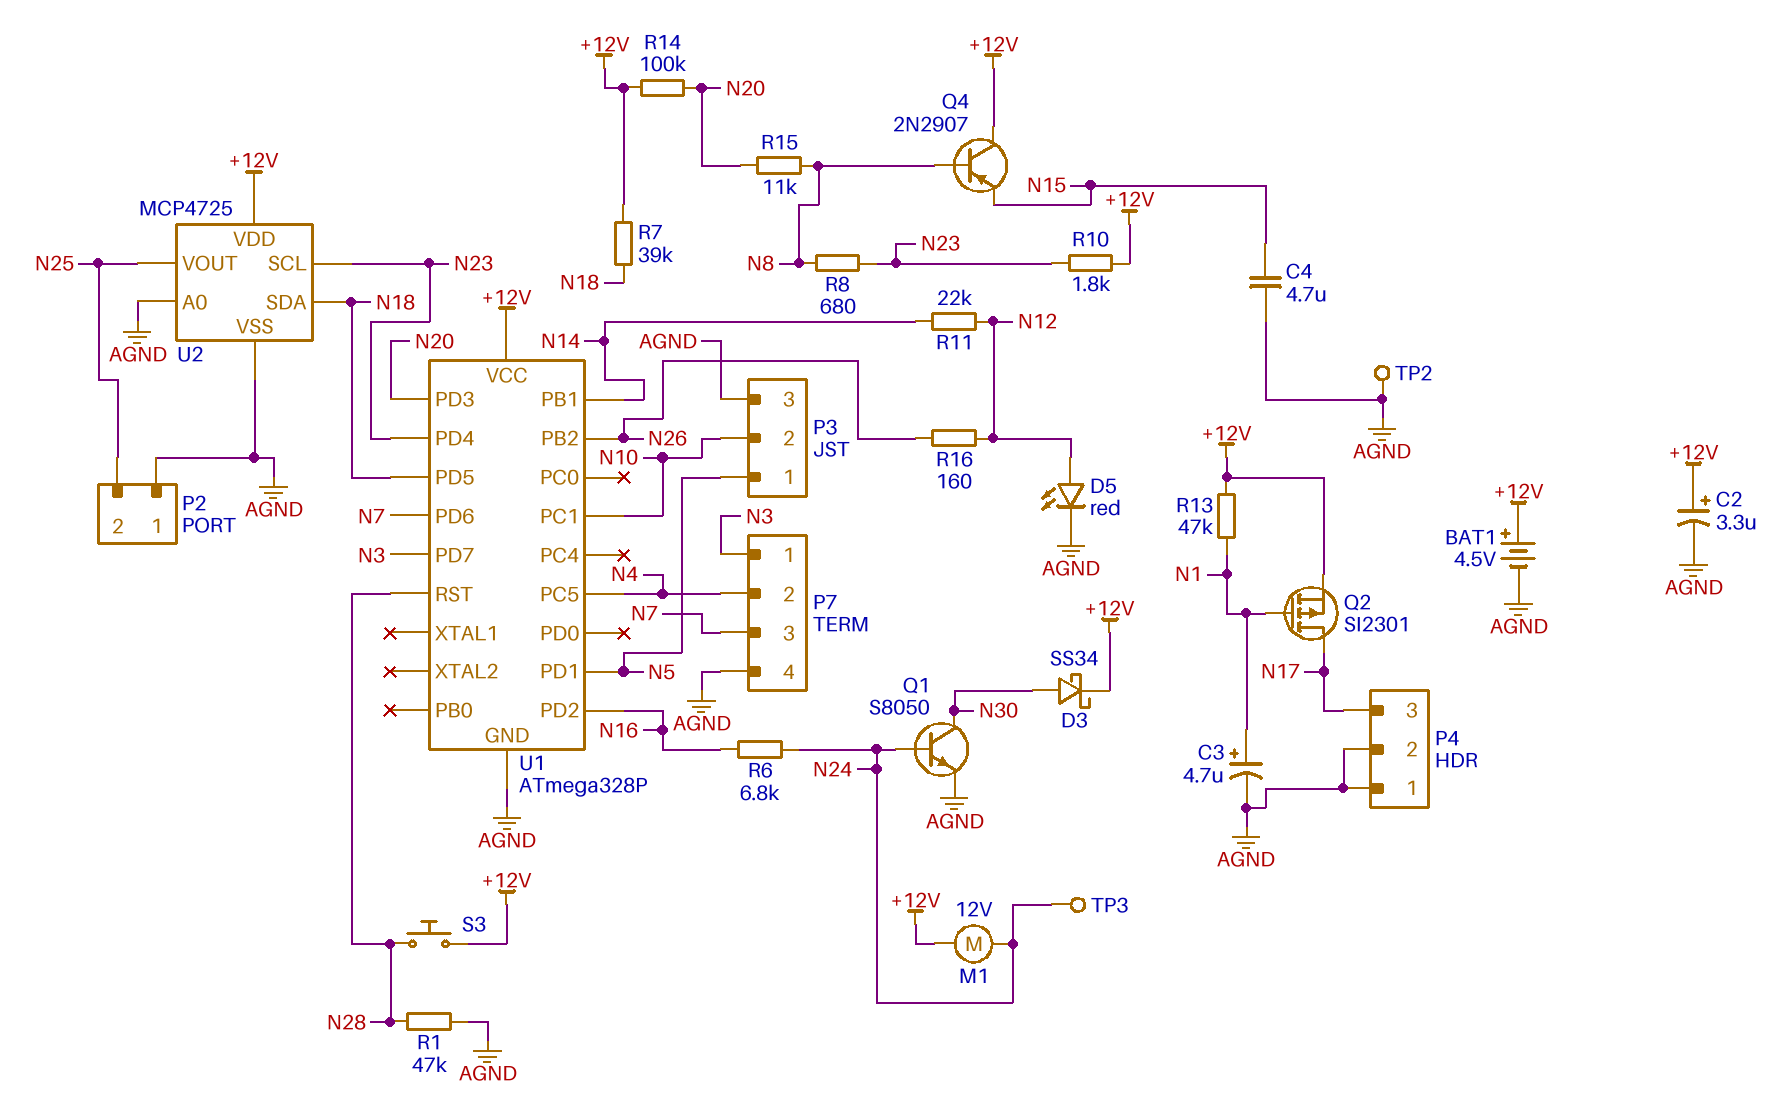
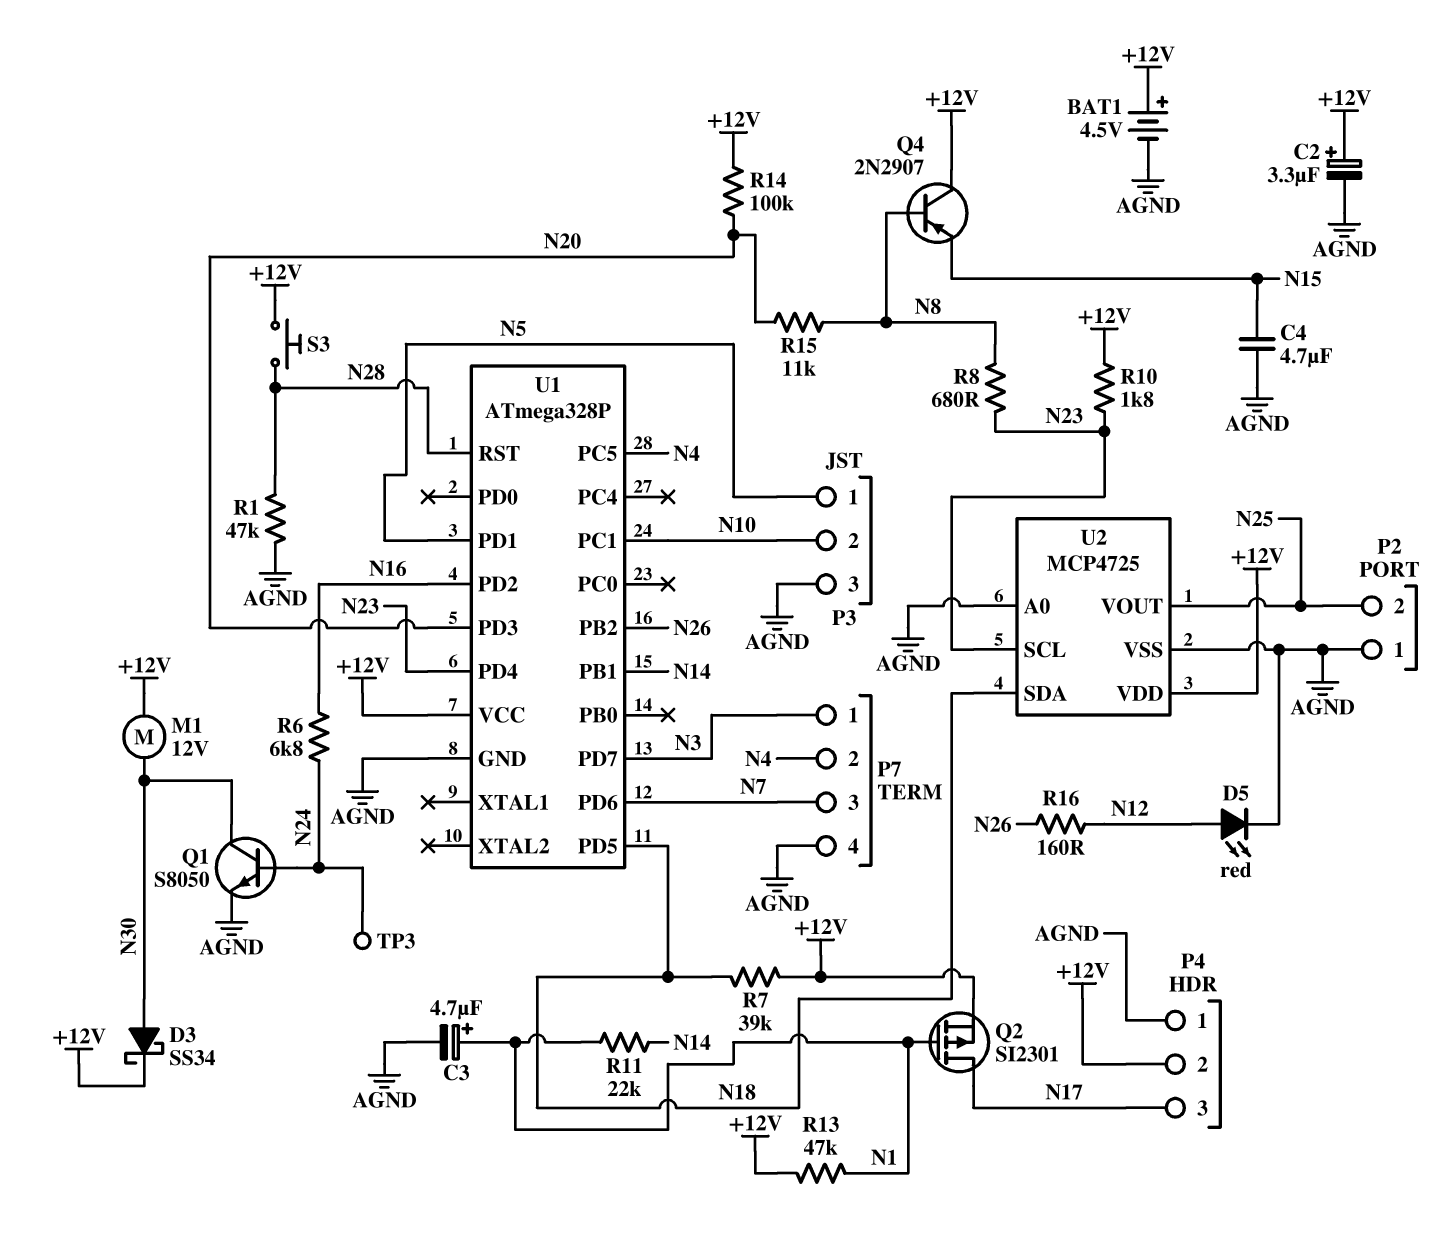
M1: motor 12V (+12V, N24) -> motor 12V (+12V, N30)
P4 pin 2: AGND -> +12V
R11: 22k (N12, N14) -> 22k (N1, N14)
TP2: test point (AGND) -> none

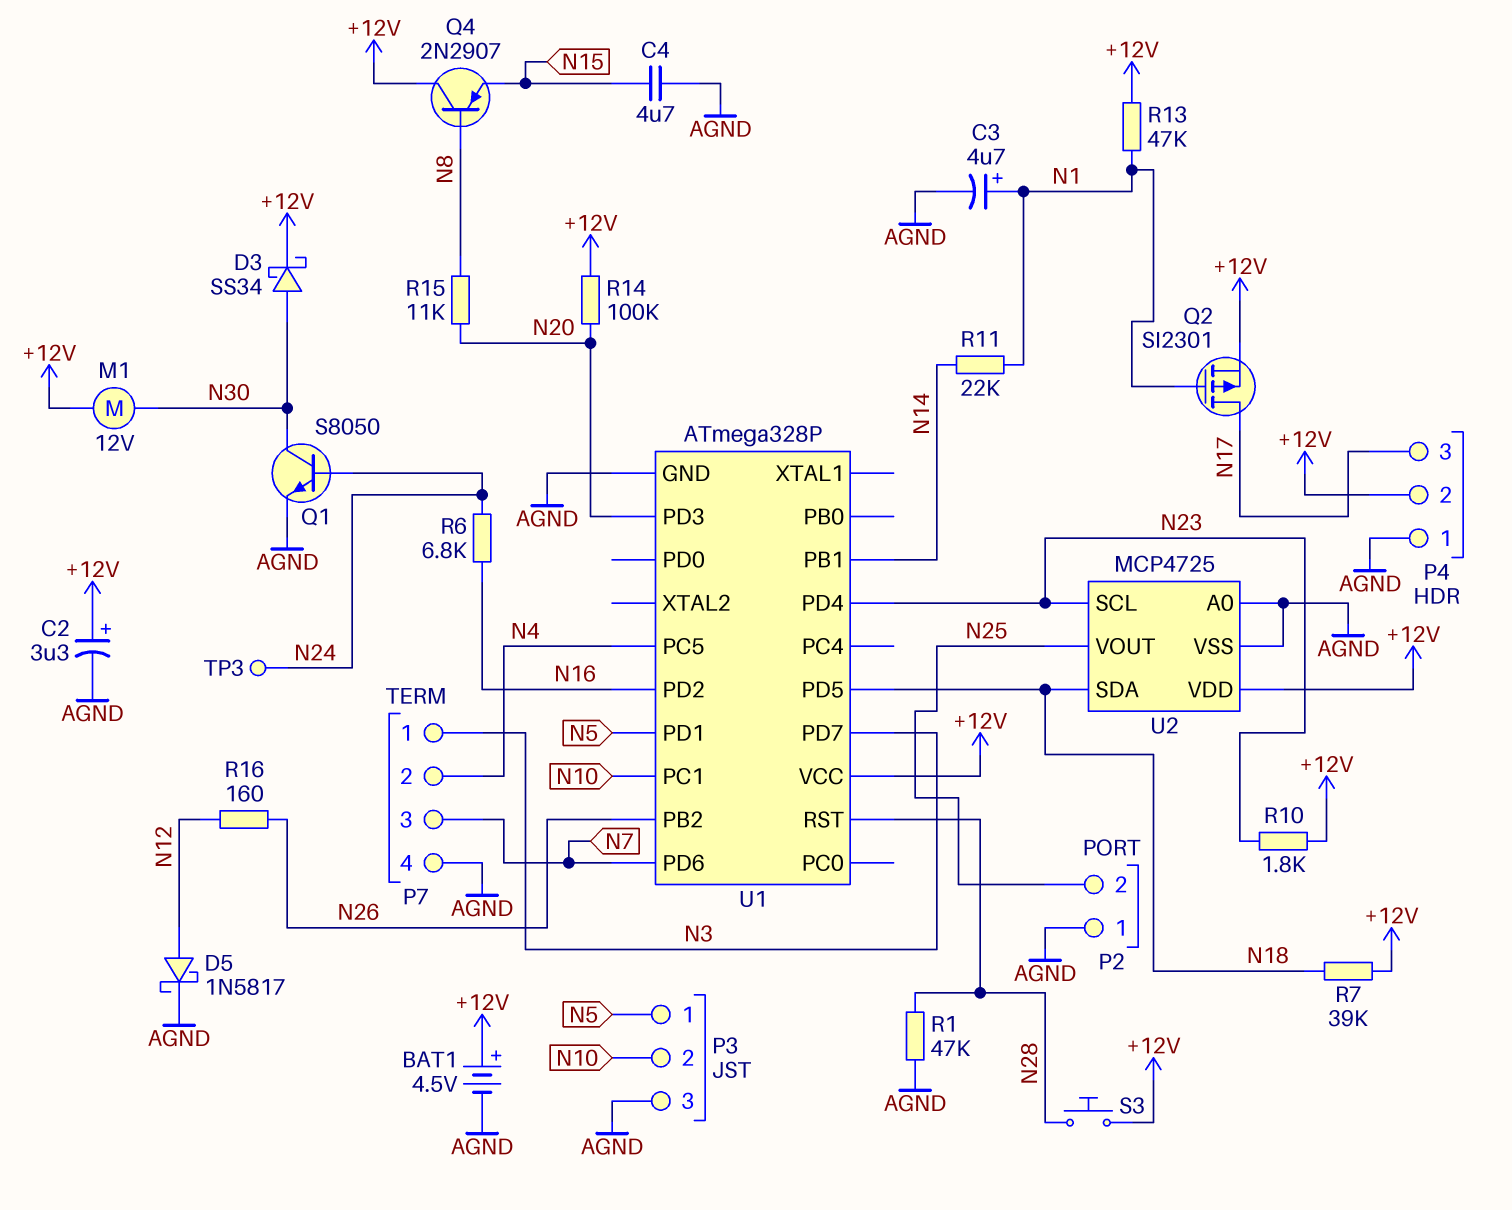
D5: LED red (A N12, K AGND) -> schottky 1N5817 (A N12, K AGND)
R8: 680 (N8, N23) -> none

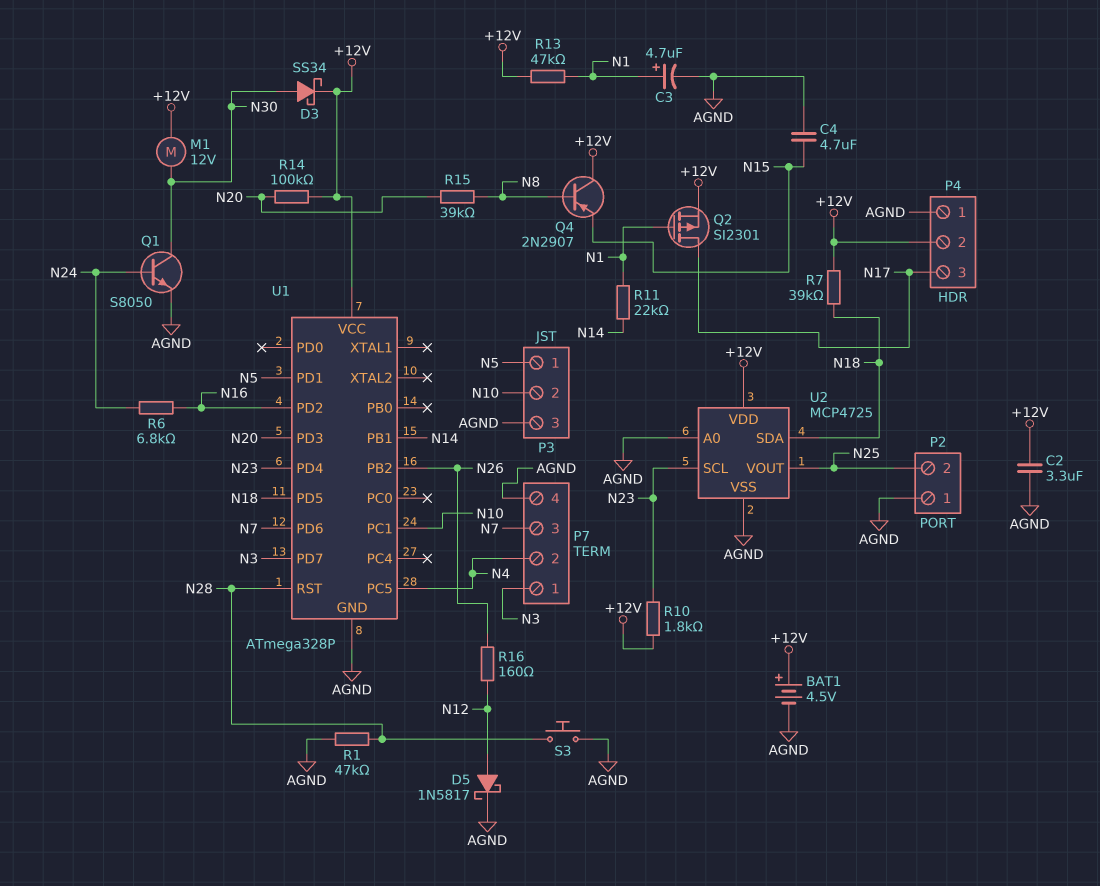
C2: 3.3uF (plus +12V, minus AGND) -> 3.3uF (+12V, AGND)
R15: 11k (N8, N20) -> 39k (N8, N20)
S3: button (+12V, N28) -> button (AGND, N28)
TP3: test point (N24) -> none

